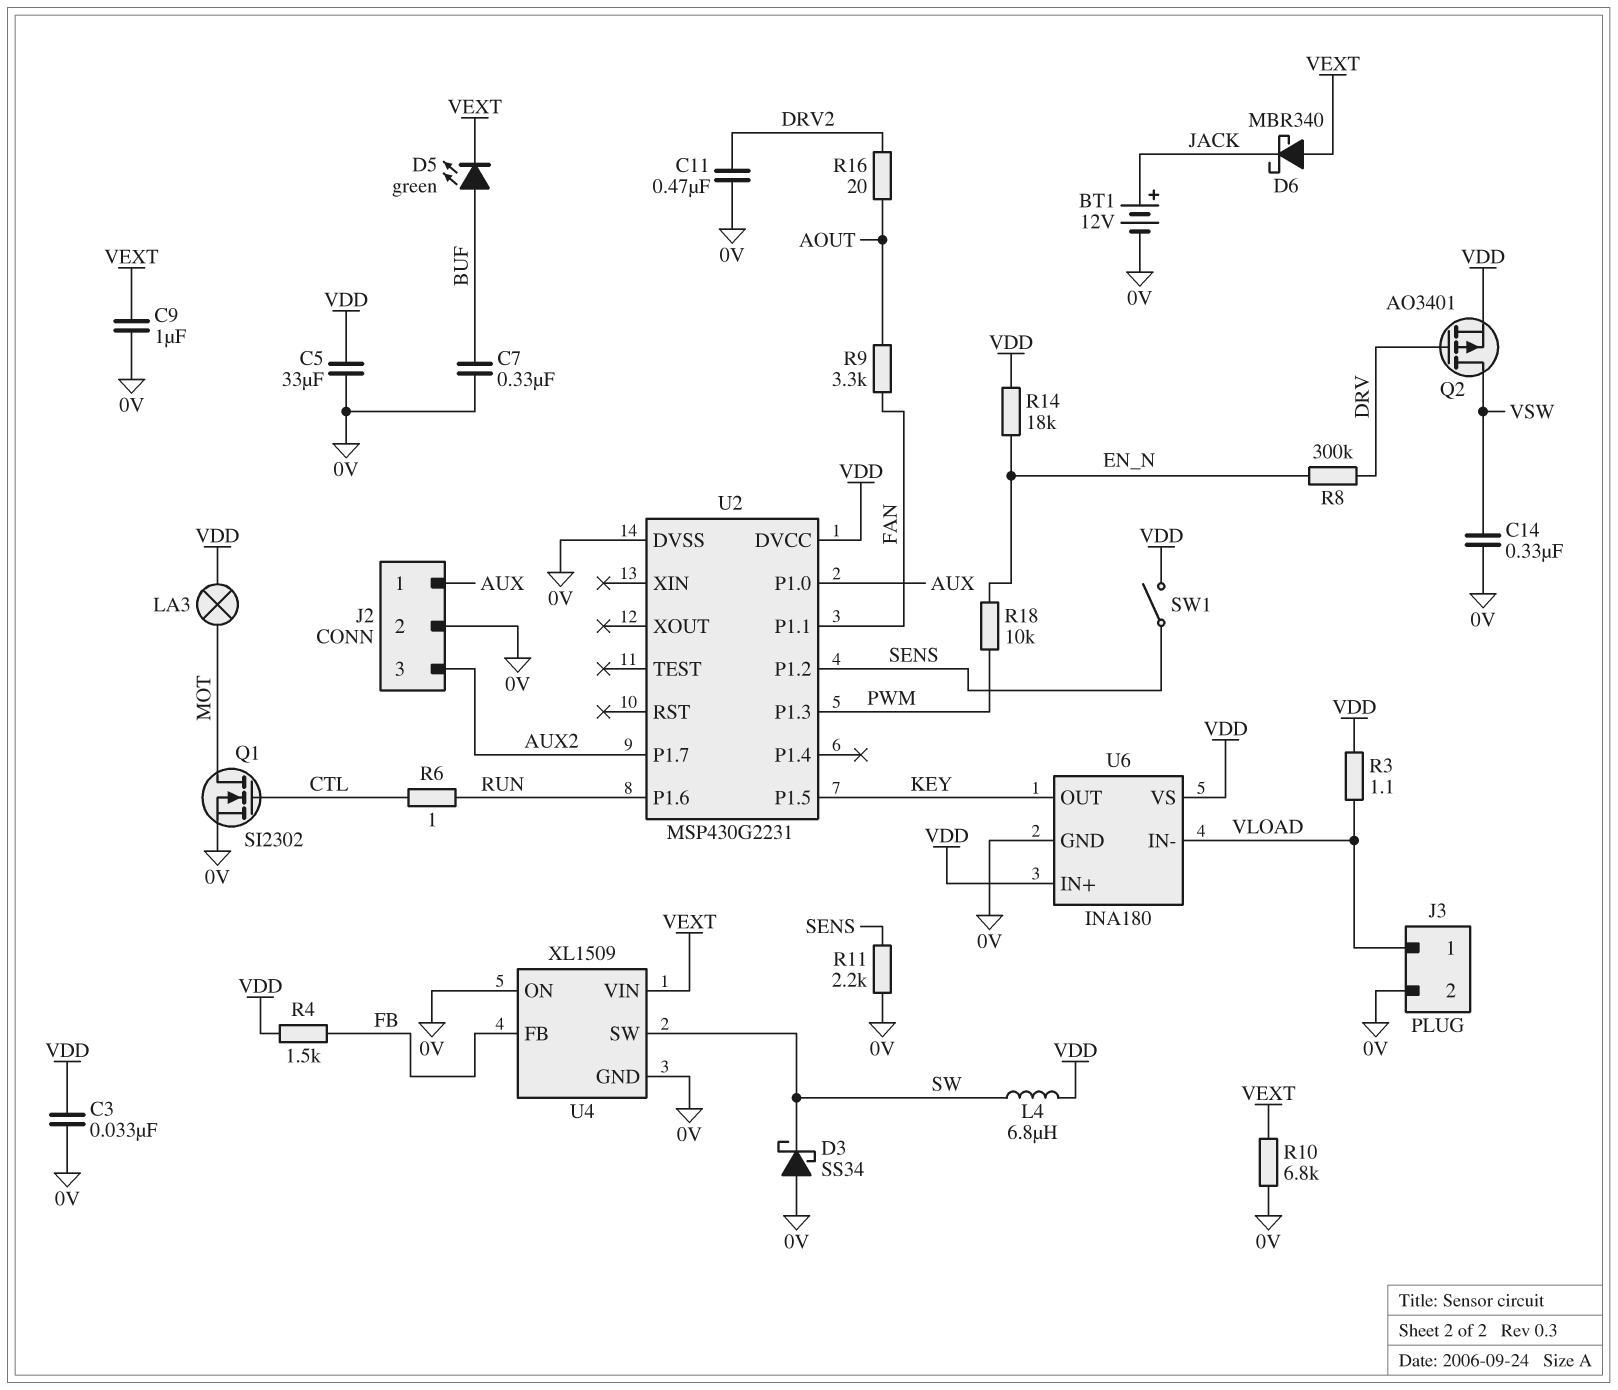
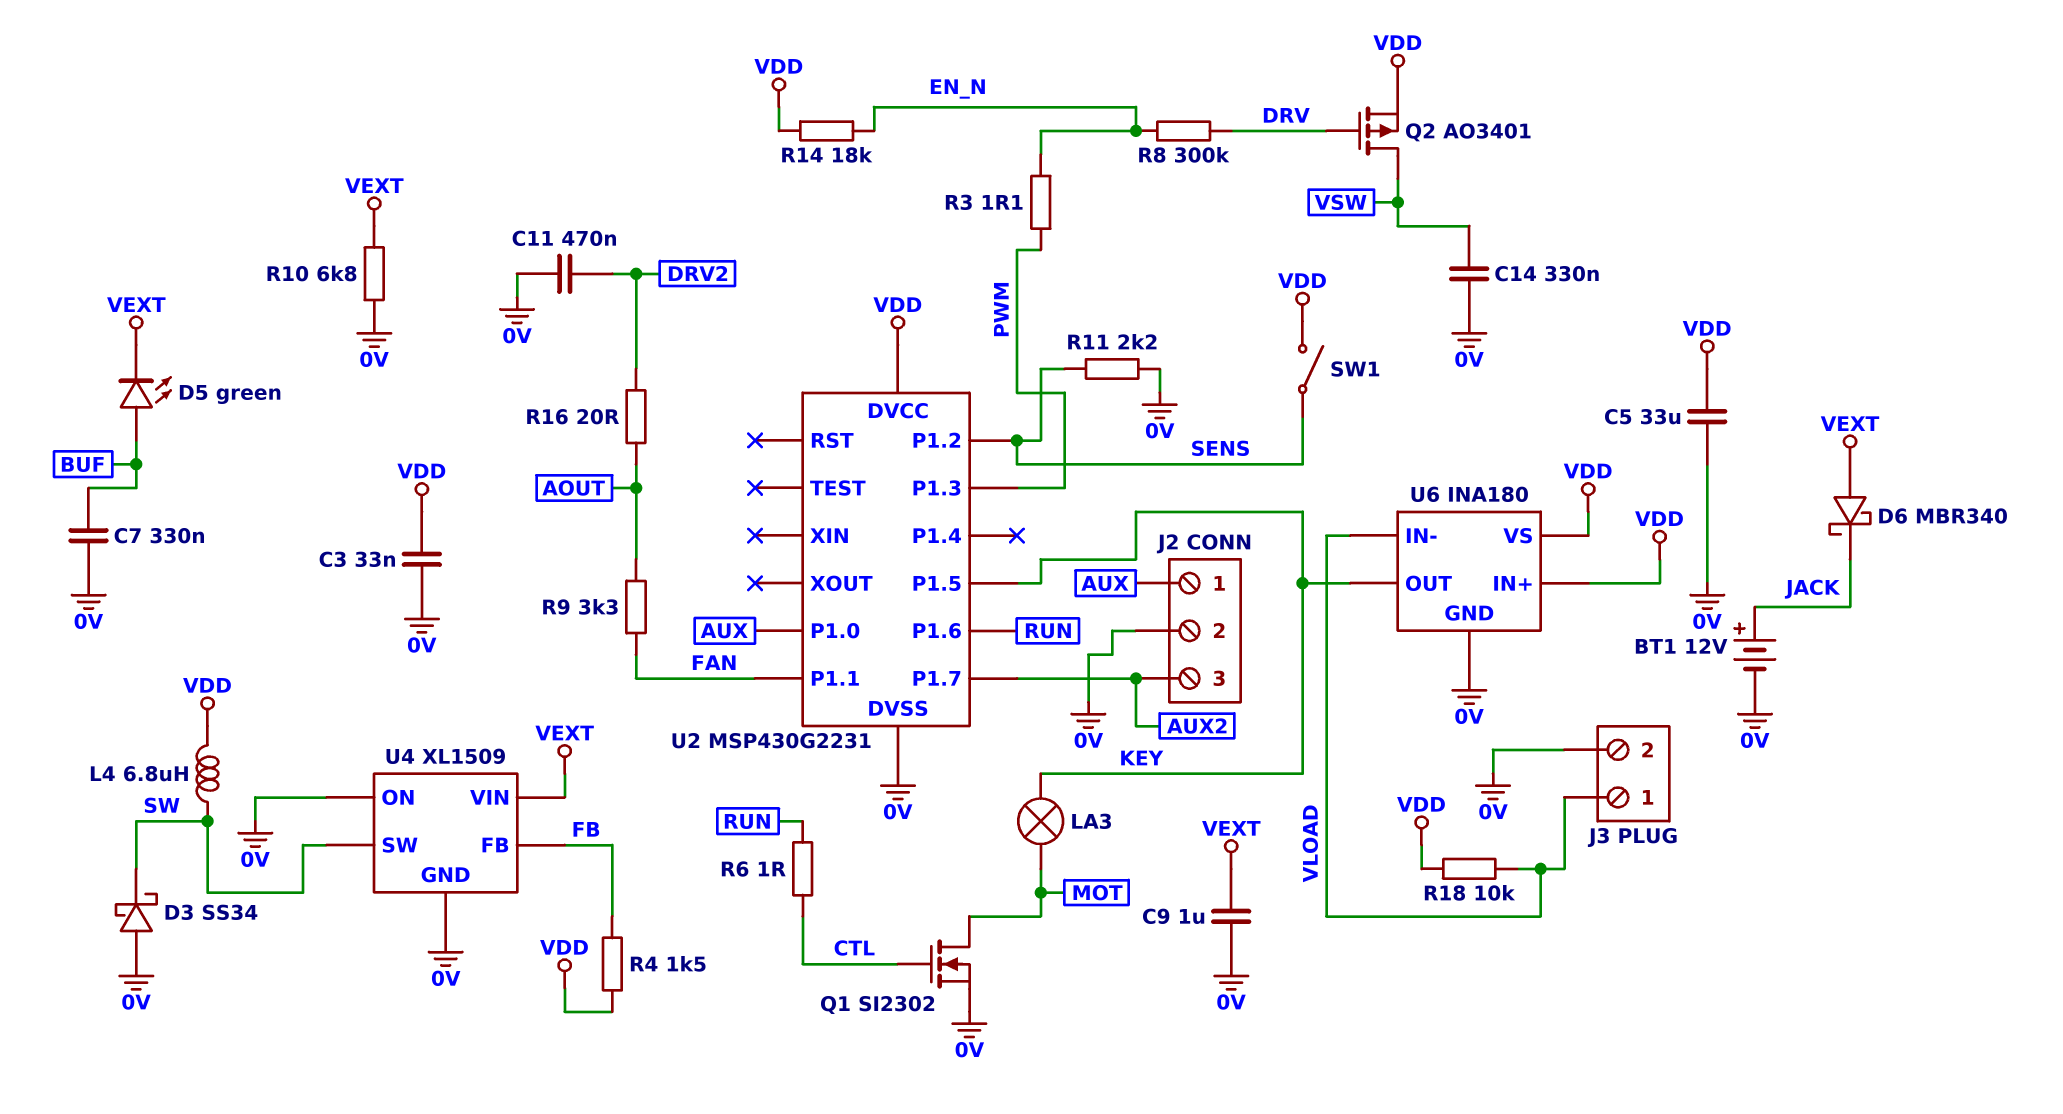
LA3: lamp (MOT, VDD) -> lamp (KEY, MOT)
R3: 1.1 (VDD, VLOAD) -> 1.1 (EN_N, PWM)
R18: 10k (EN_N, PWM) -> 10k (VDD, VLOAD)

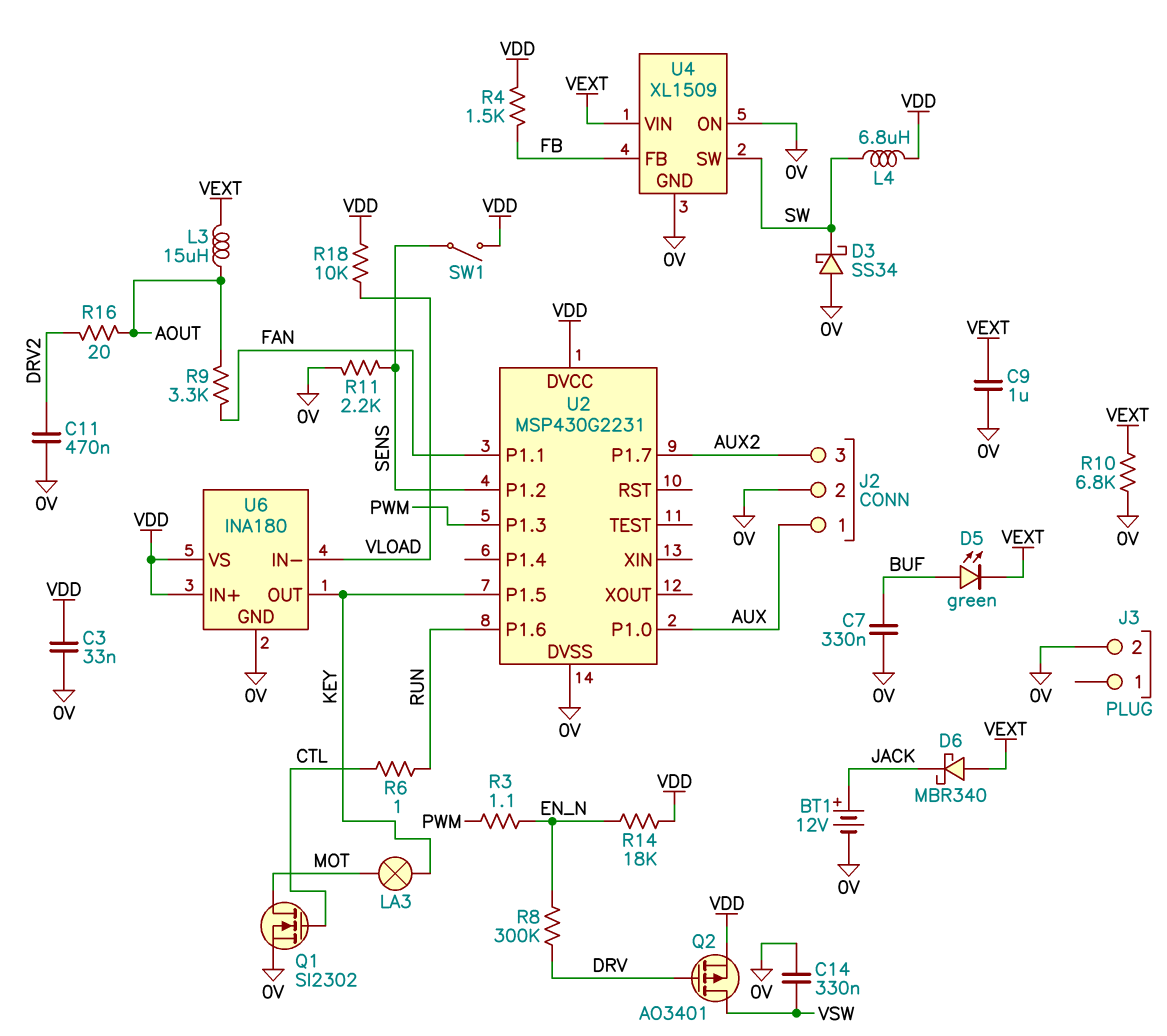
C5: 33uF (0V, VDD) -> none
J3 pin 1: VLOAD -> none
L3: none -> 15uH (AOUT, VEXT)

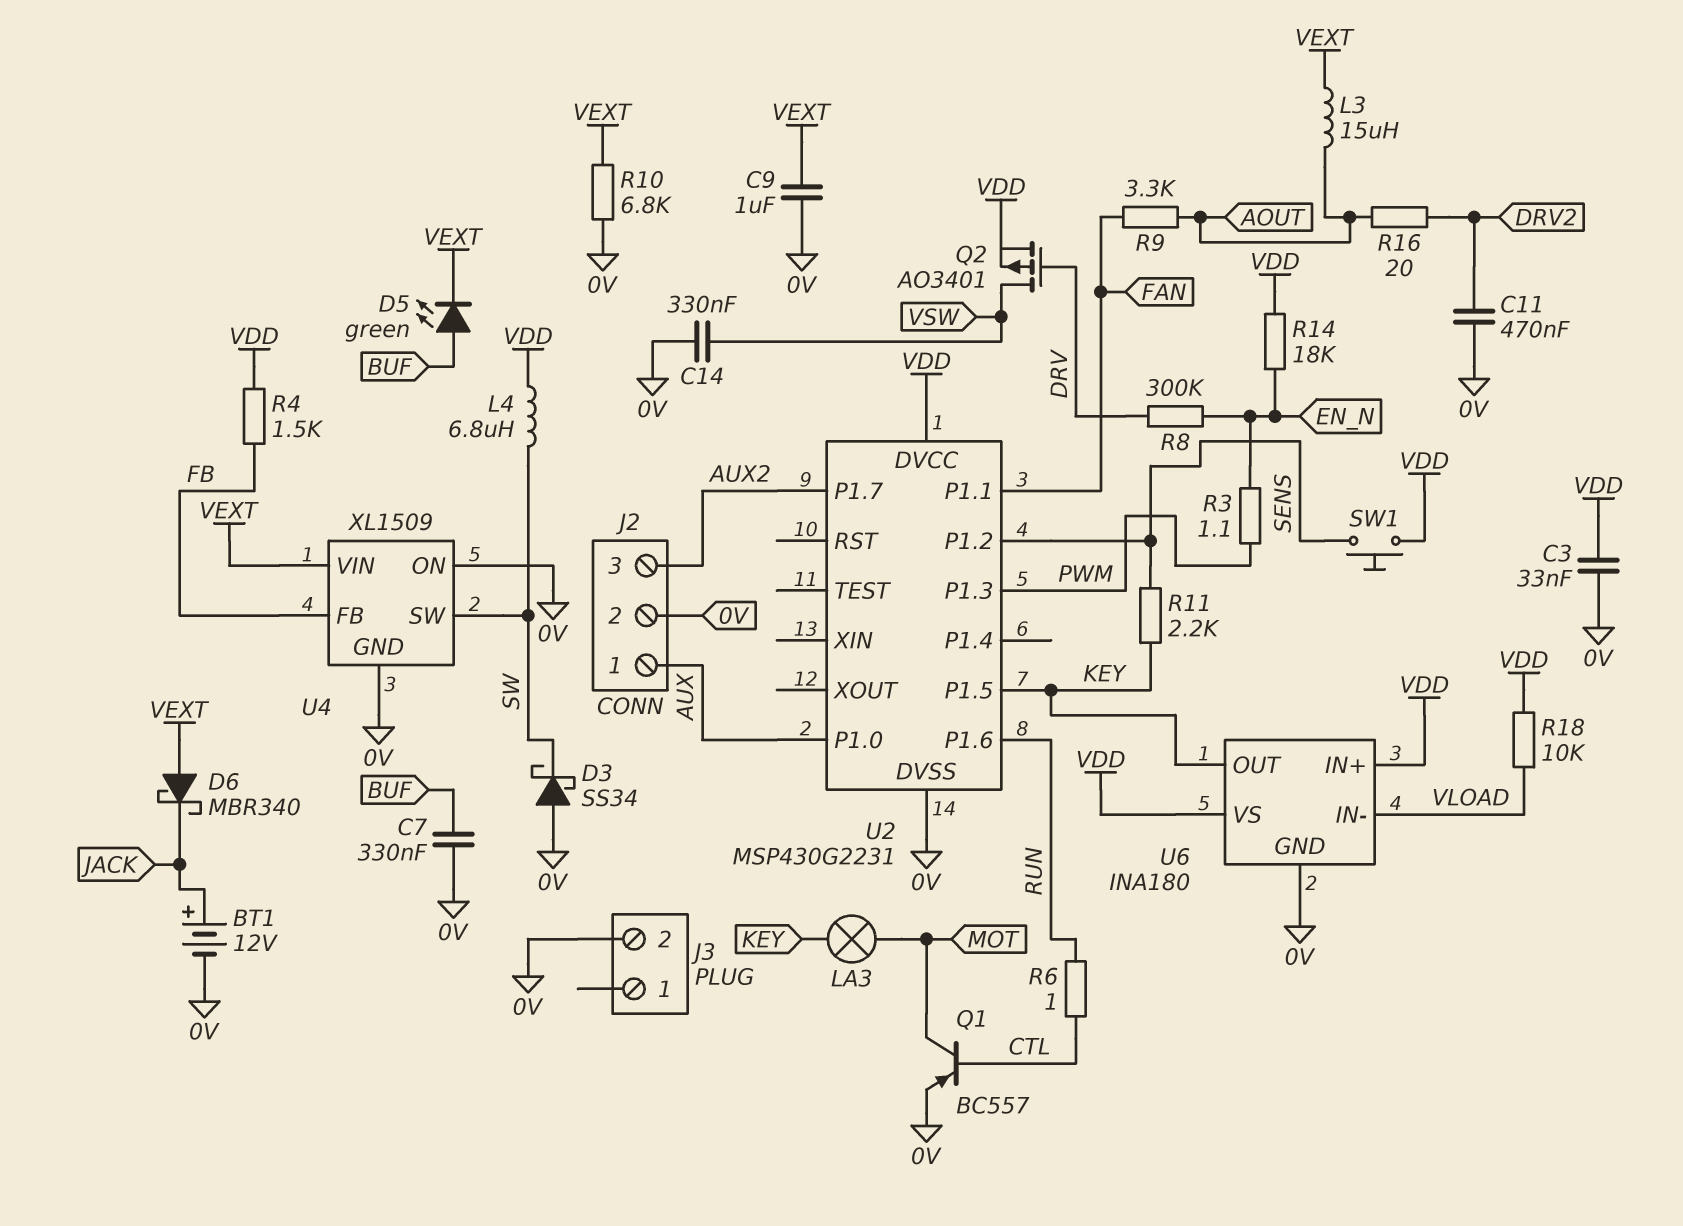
Q1: NMOS SI2302 (G CTL, D MOT, S 0V) -> PNP BC557 (B CTL, C MOT, E 0V)
R11: 2.2k (0V, SENS) -> 2.2k (KEY, SENS)
SW1: switch (SENS, VDD) -> button (SENS, VDD)

